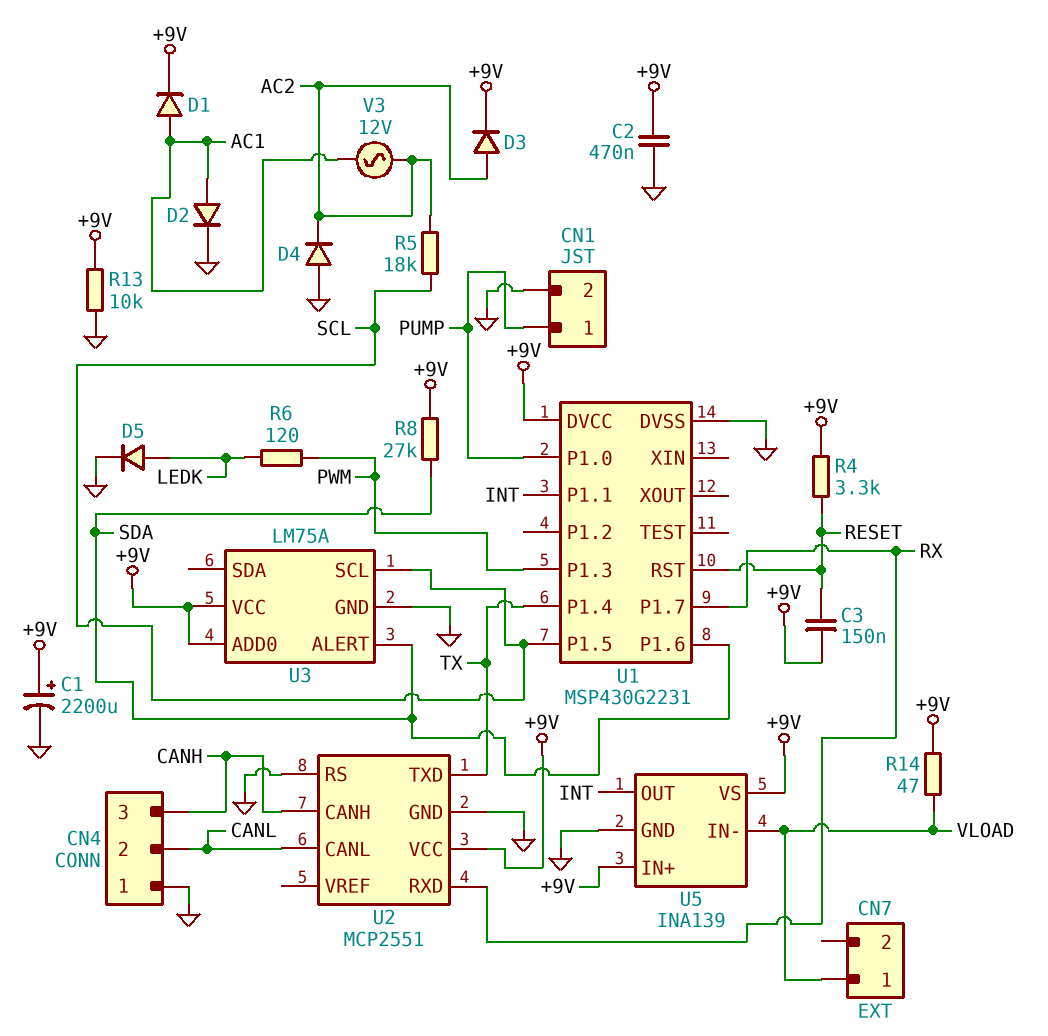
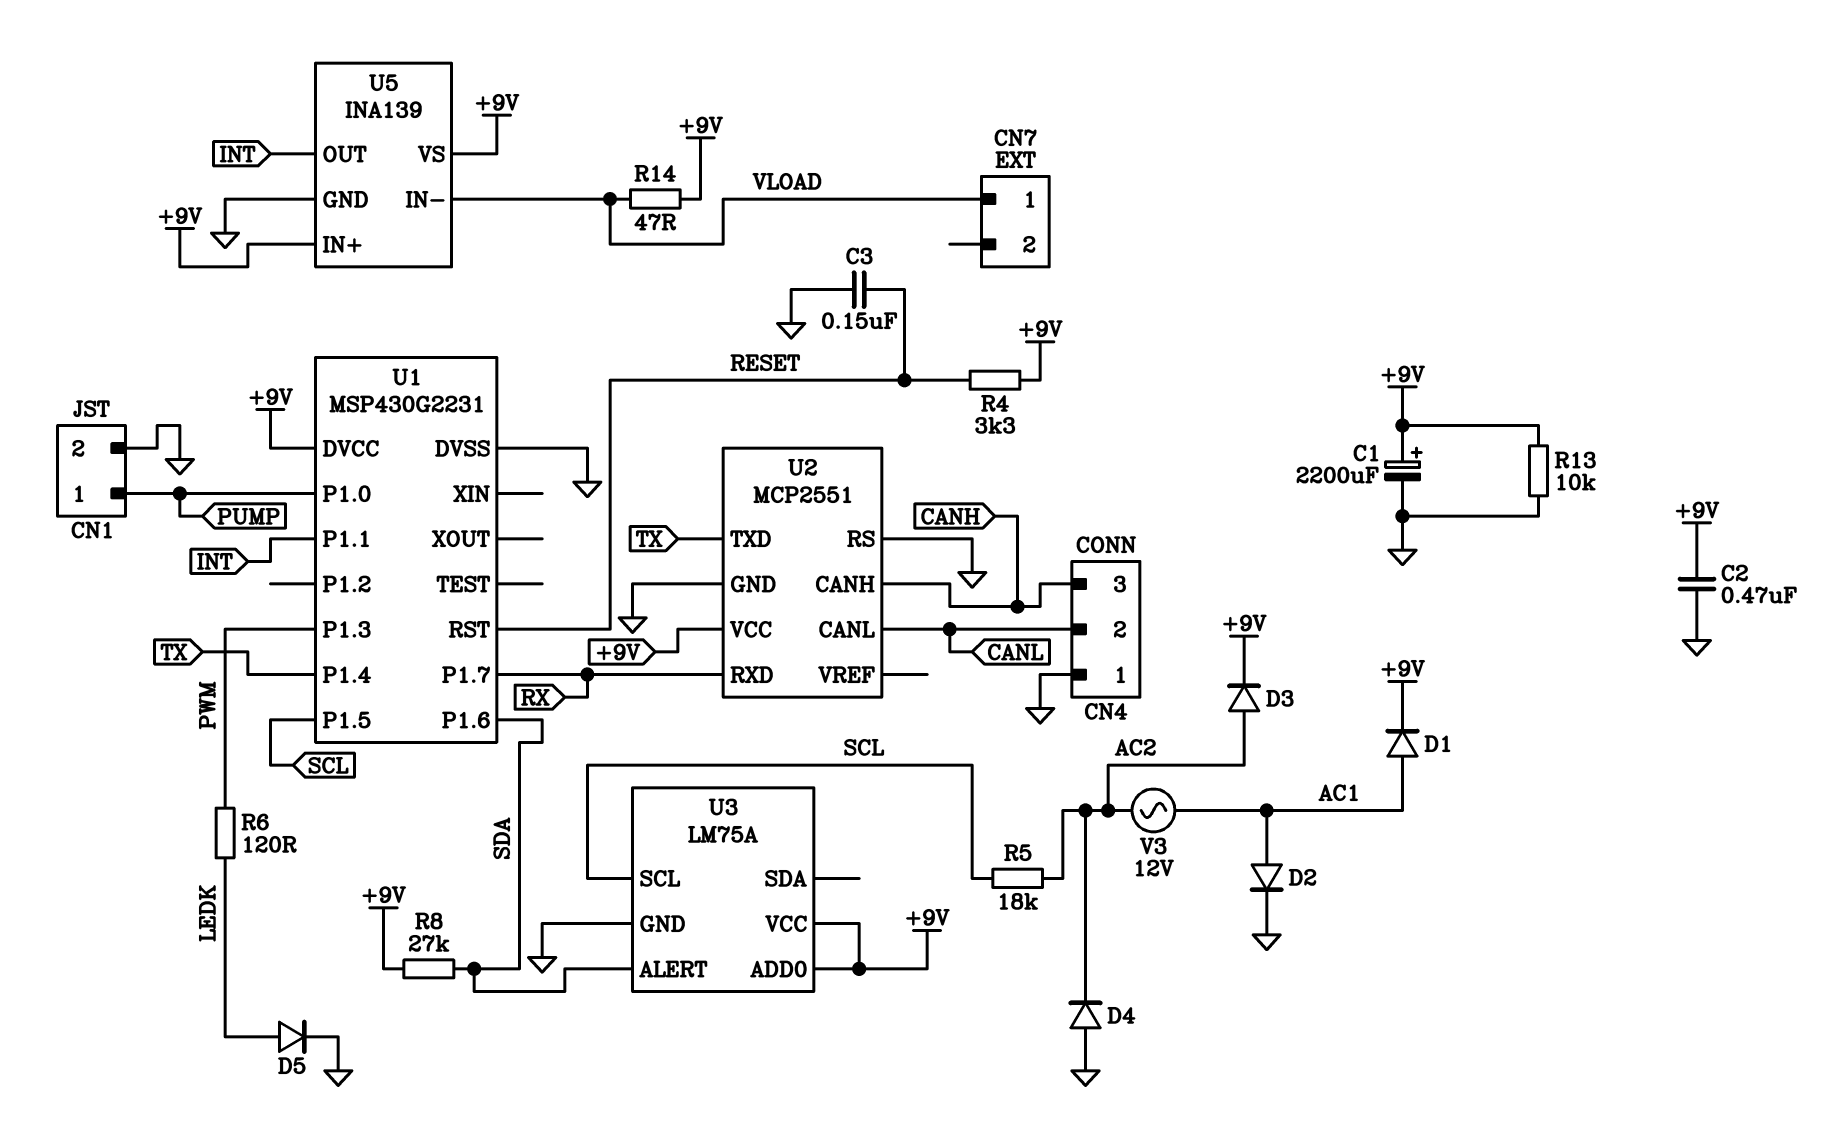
C3: 150nF (+9V, RESET) -> 150nF (GND, RESET)

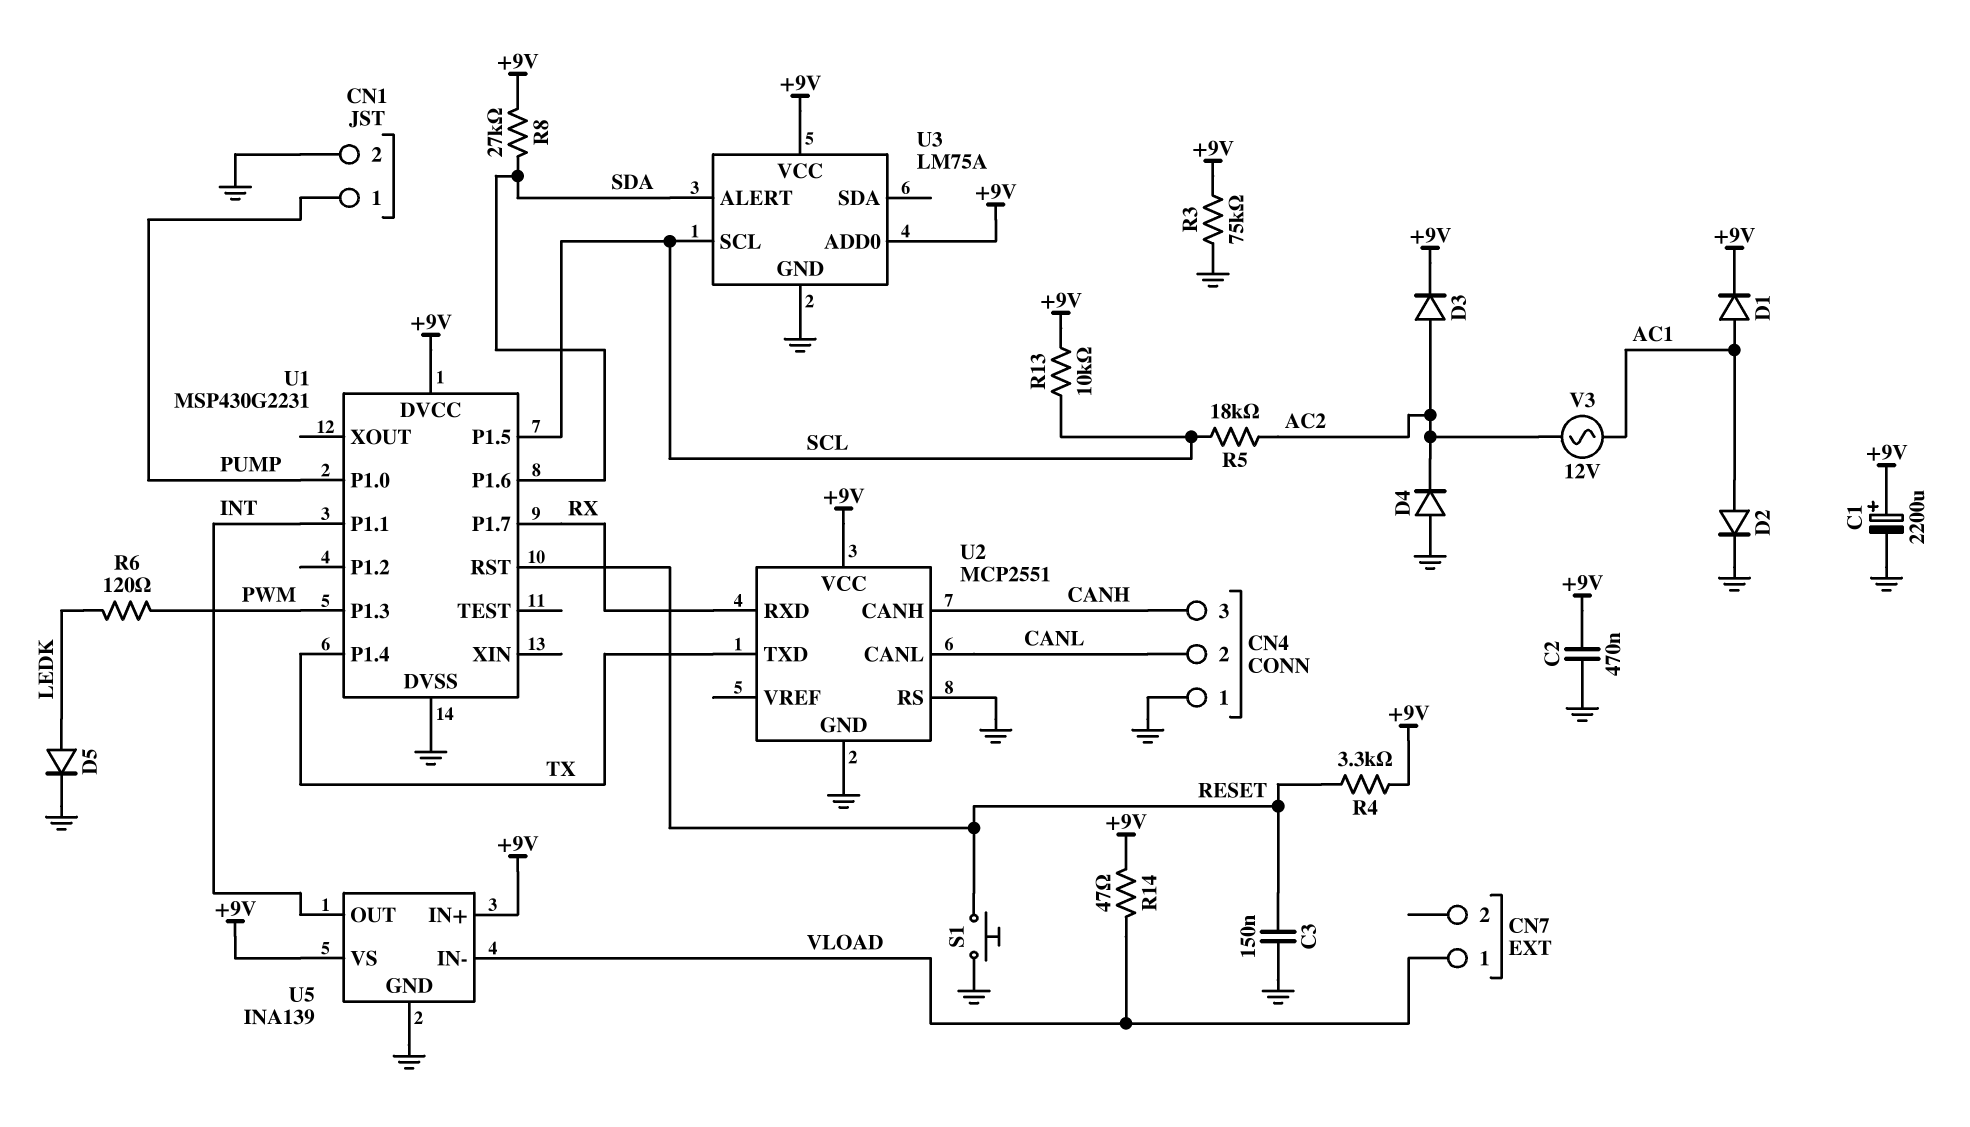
R3: none -> 75k (+9V, GND)
R13: 10k (+9V, GND) -> 10k (+9V, SCL)
S1: none -> button (GND, RESET)

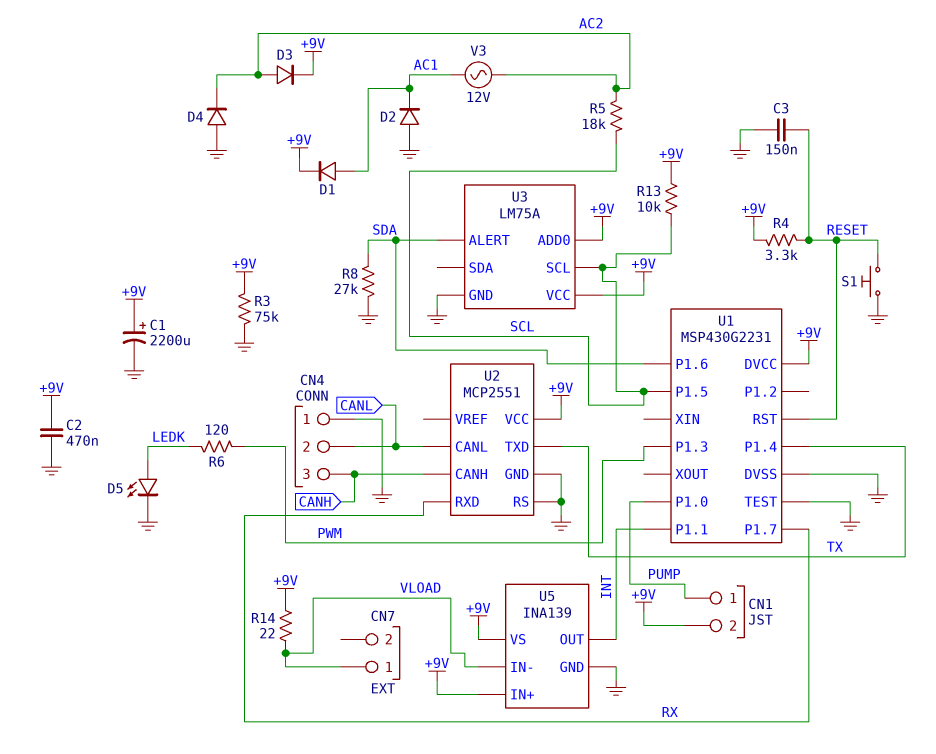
CN1 pin 2: GND -> +9V
D2: diode (A AC1, K GND) -> diode (A GND, K AC1)
D5: diode (A LEDK, K GND) -> LED (A LEDK, K GND)
R8: 27k (+9V, SDA) -> 27k (GND, SDA)
R14: 47 (+9V, VLOAD) -> 22 (+9V, VLOAD)
U1 pin TEST: none -> GND

